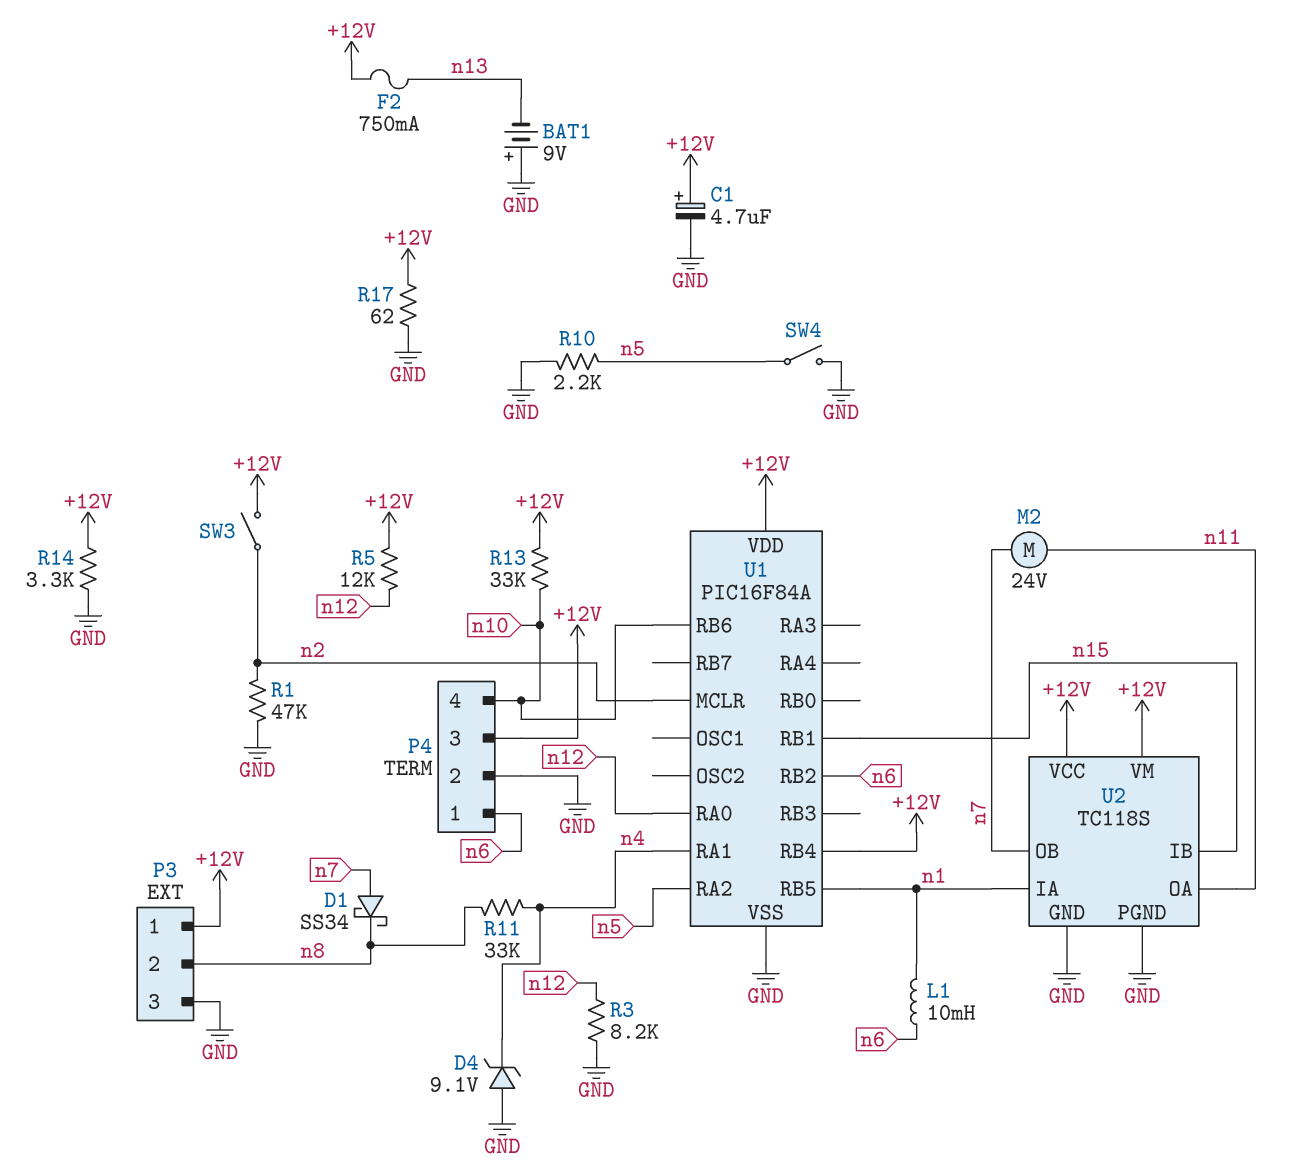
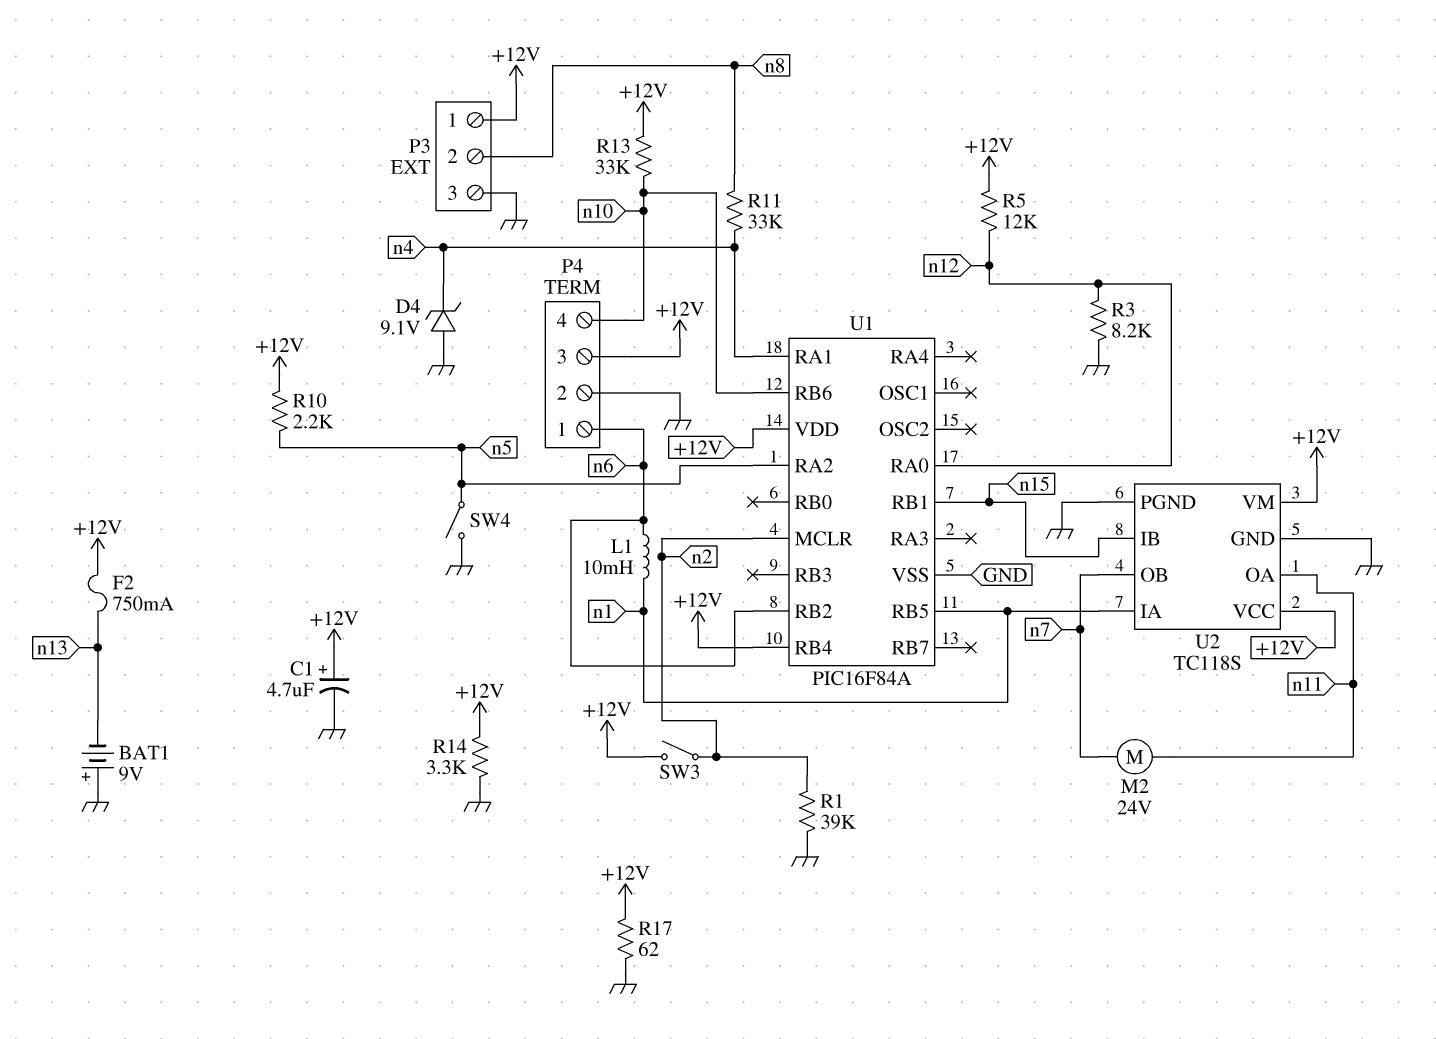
D1: schottky SS34 (A n7, K n8) -> none
R1: 47k (GND, n2) -> 39k (GND, n2)
R10: 2.2k (GND, n5) -> 2.2k (+12V, n5)

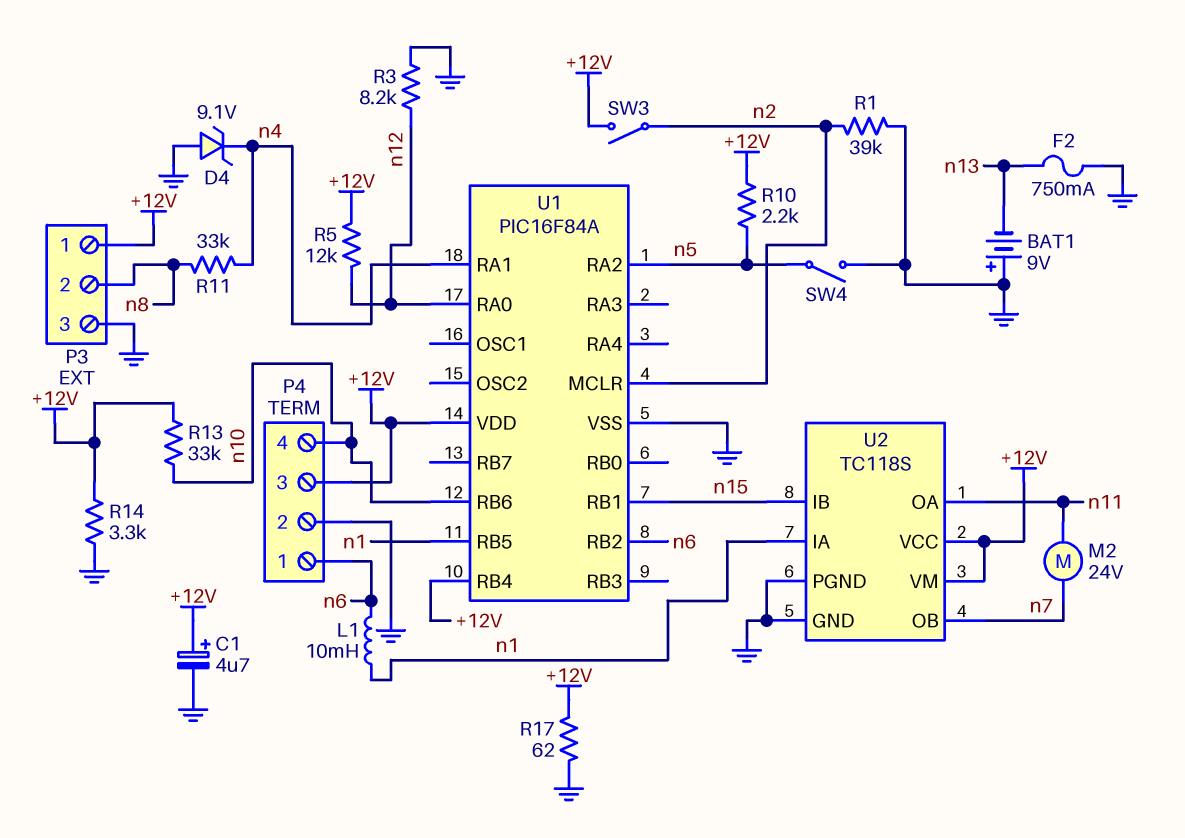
F2: 750mA (+12V, n13) -> 750mA (GND, n13)

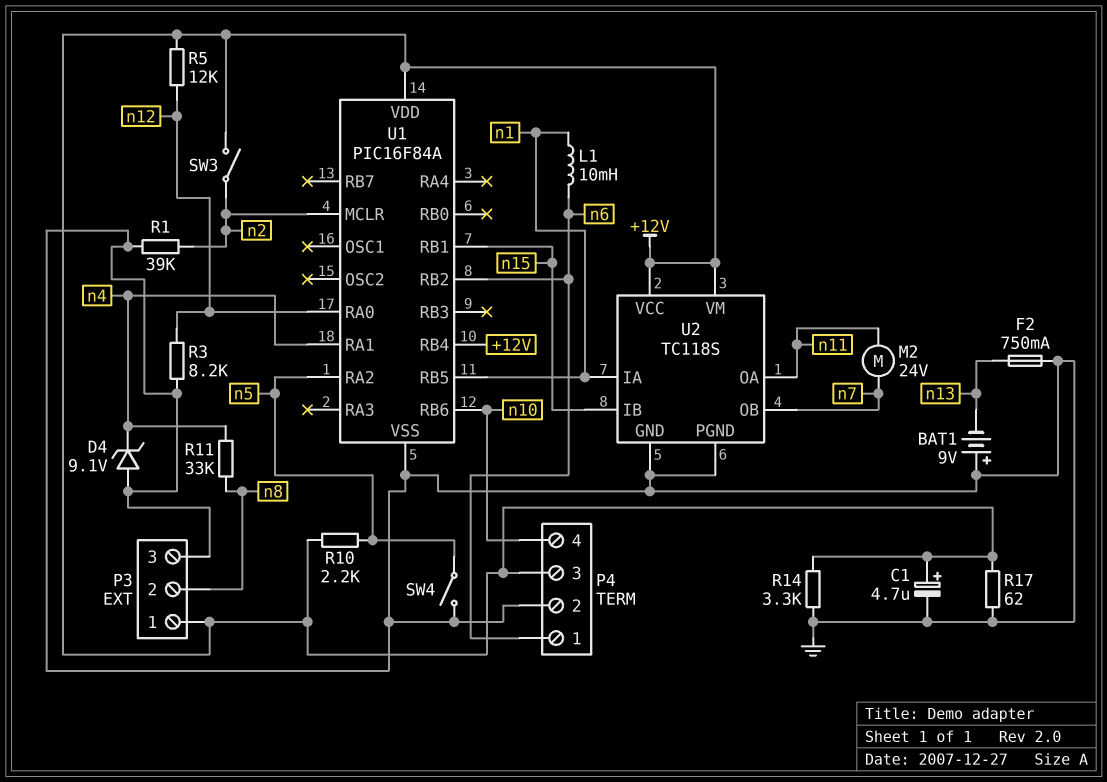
R13: 33k (+12V, n10) -> none

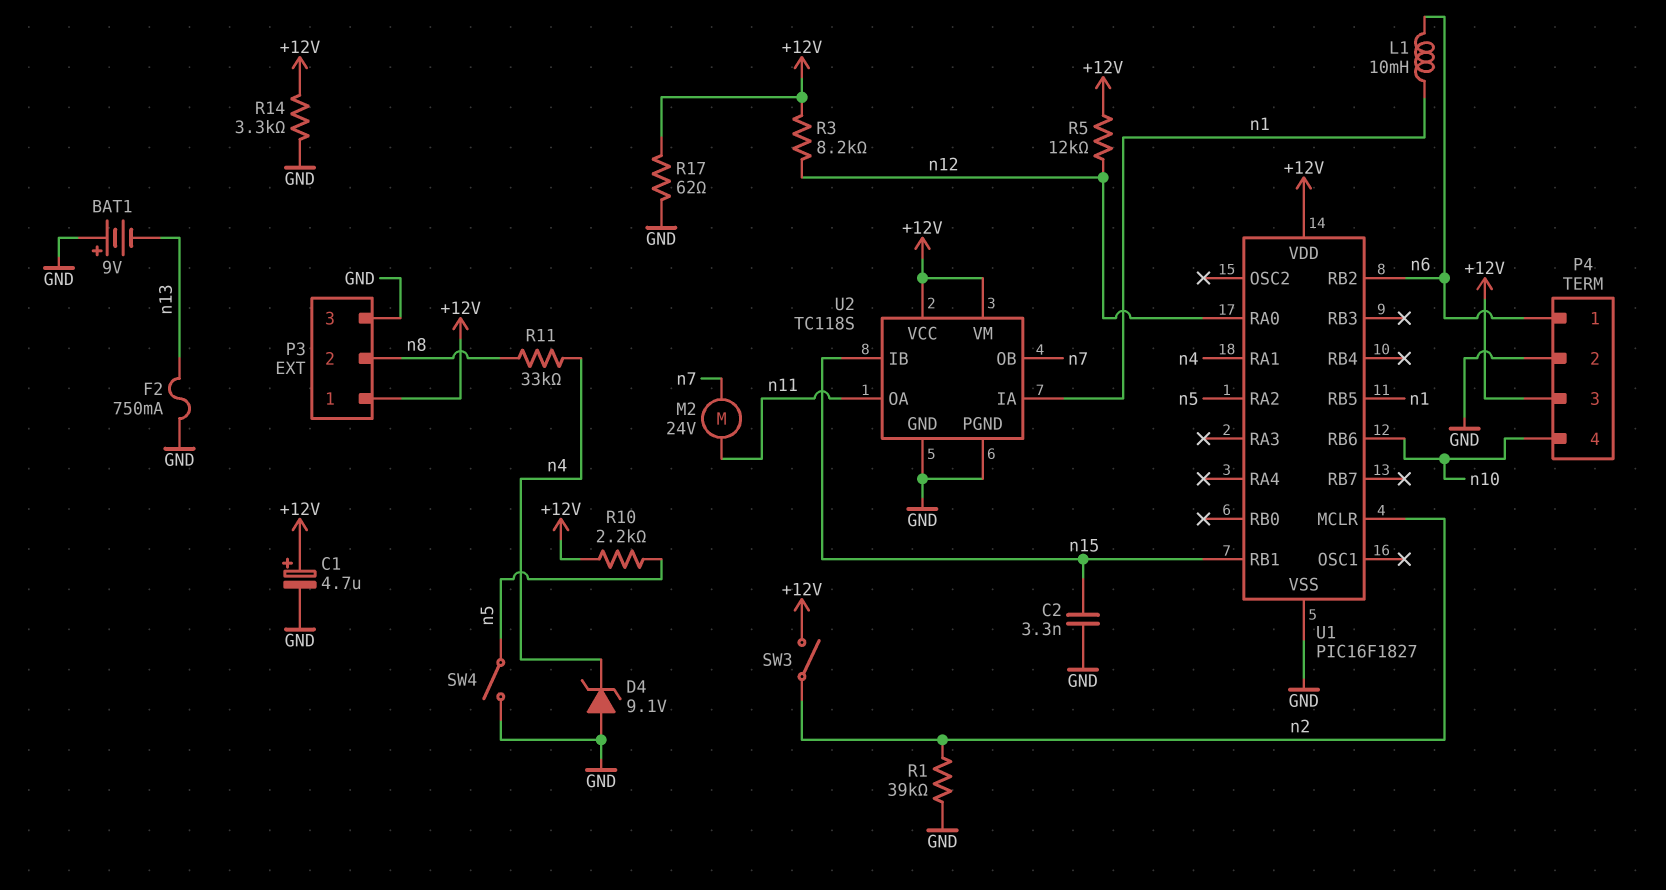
C2: none -> 3.3nF (GND, n15)
R3: 8.2k (GND, n12) -> 8.2k (+12V, n12)
U1: PIC16F84A -> PIC16F1827
U1 pin RB4: +12V -> none

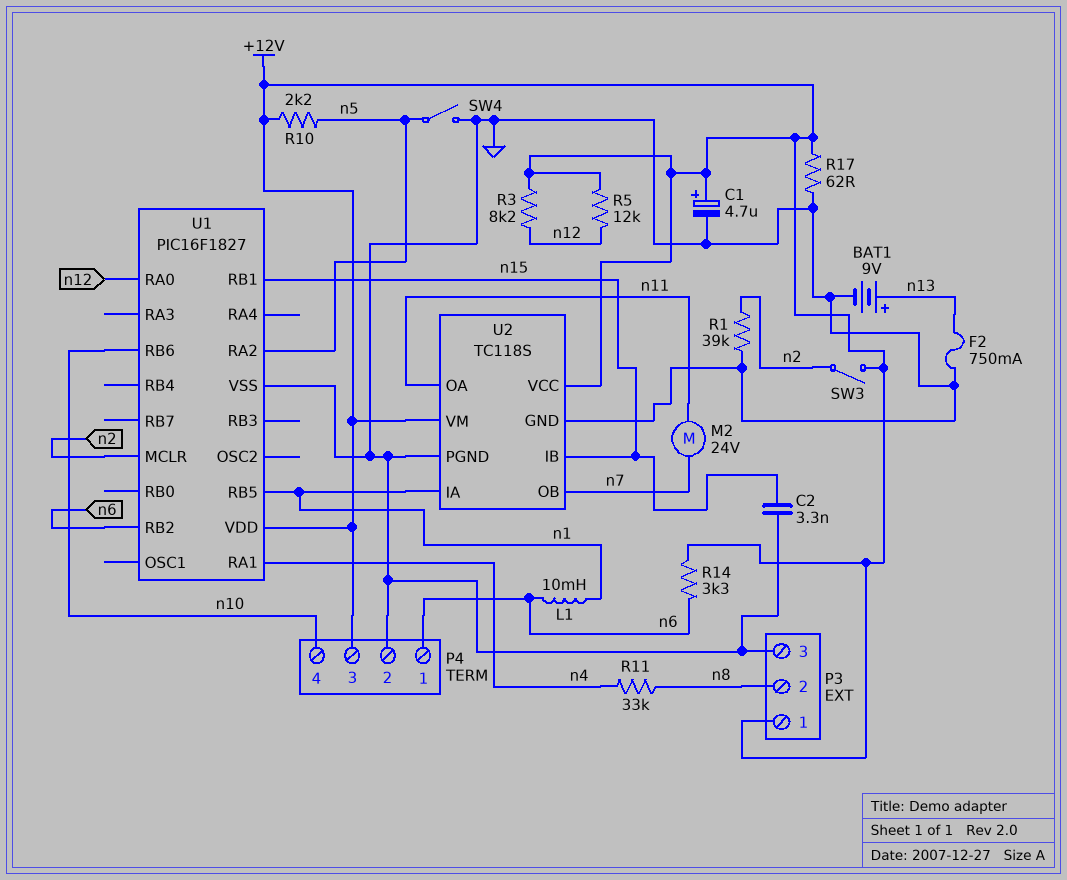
BAT1: 9V (plus GND, minus n13) -> 9V (plus n13, minus GND)
D4: zener 9.1V (A GND, K n4) -> none
R14: 3.3k (+12V, GND) -> 3.3k (+12V, n6)

